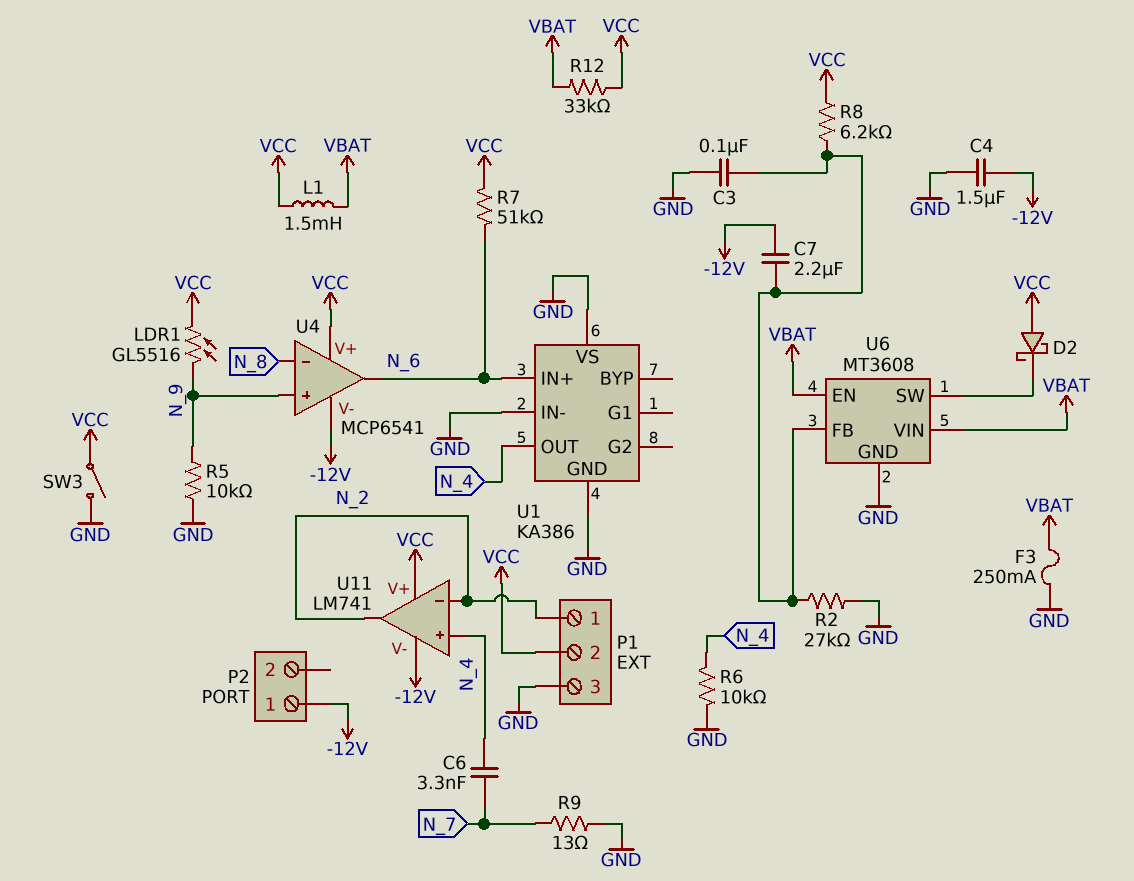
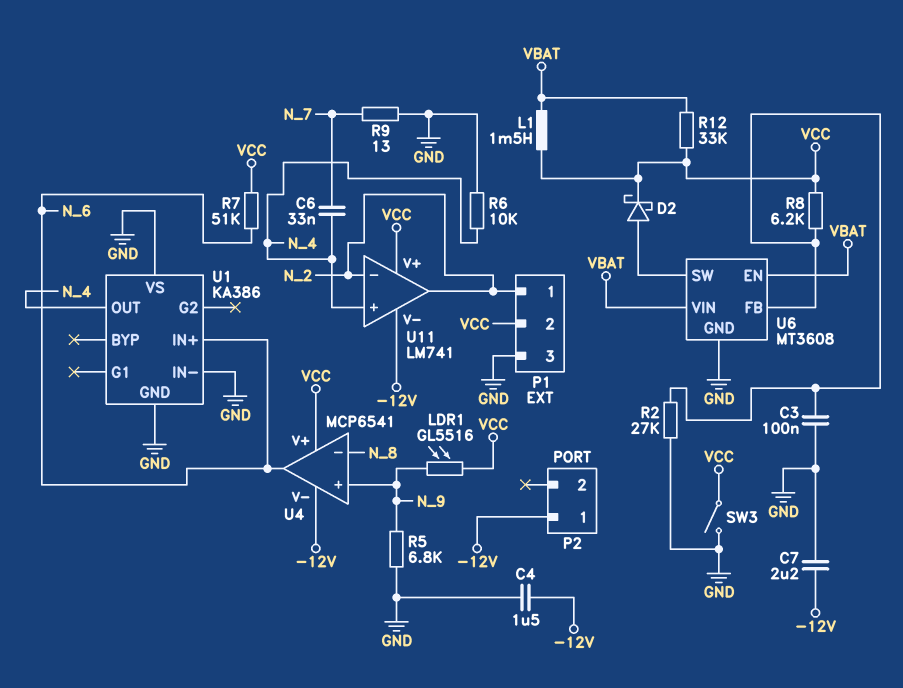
C6: 3.3nF (N_4, N_7) -> 33nF (N_4, N_7)
C7: 2.2uF (-12V, U6/FB) -> 2.2uF (-12V, GND)
D2: schottky (A VCC, K U6/SW) -> schottky (A U6/SW, K VCC)
F3: 250mA (GND, VBAT) -> none
R5: 10k (GND, N_9) -> 6.8k (GND, N_9)

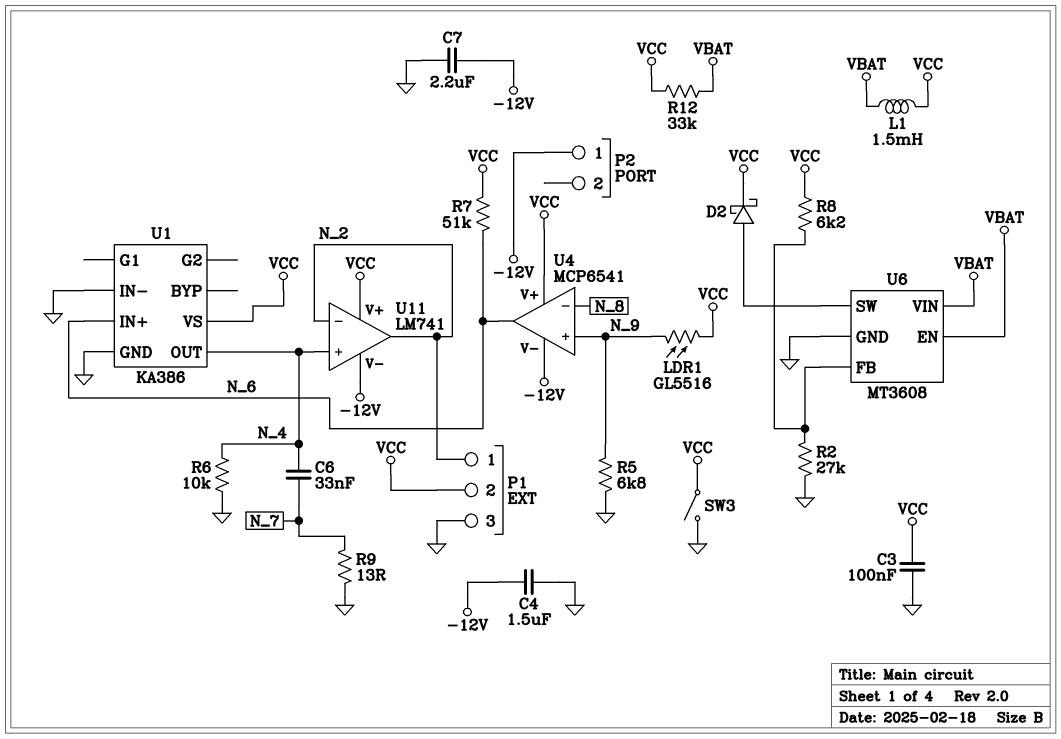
C3: 100nF (GND, U6/FB) -> 100nF (GND, VCC)
U1 pin VS: GND -> VCC

